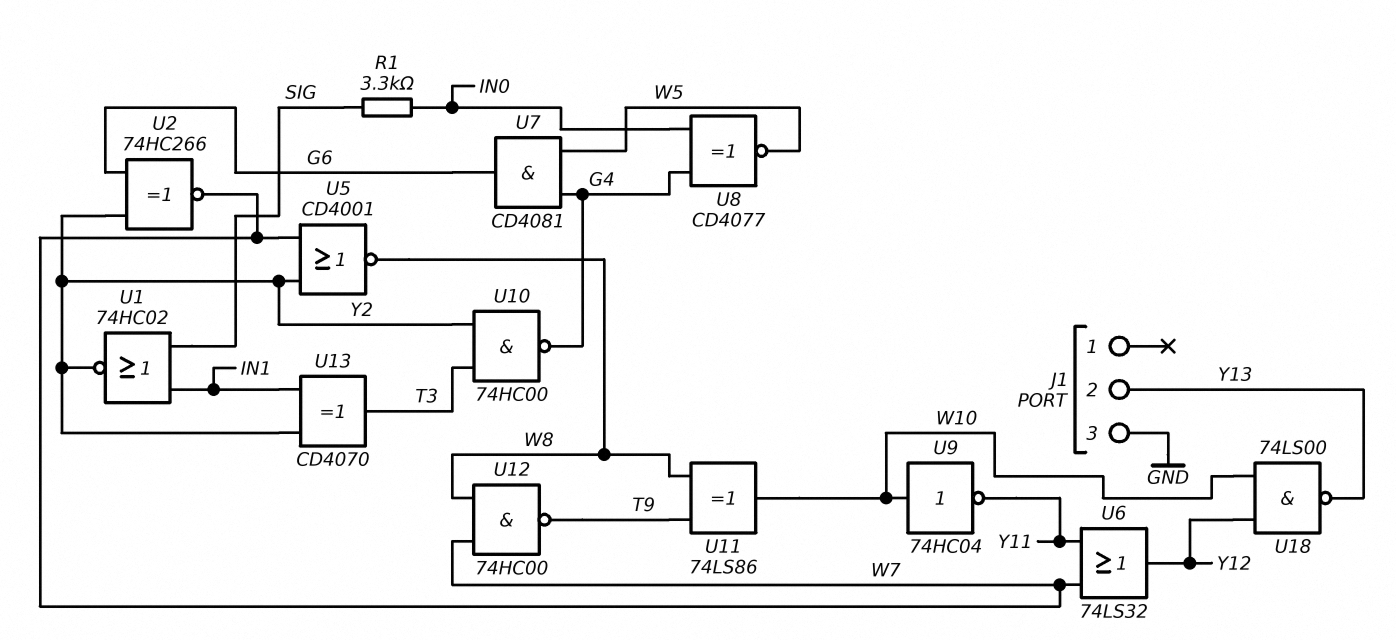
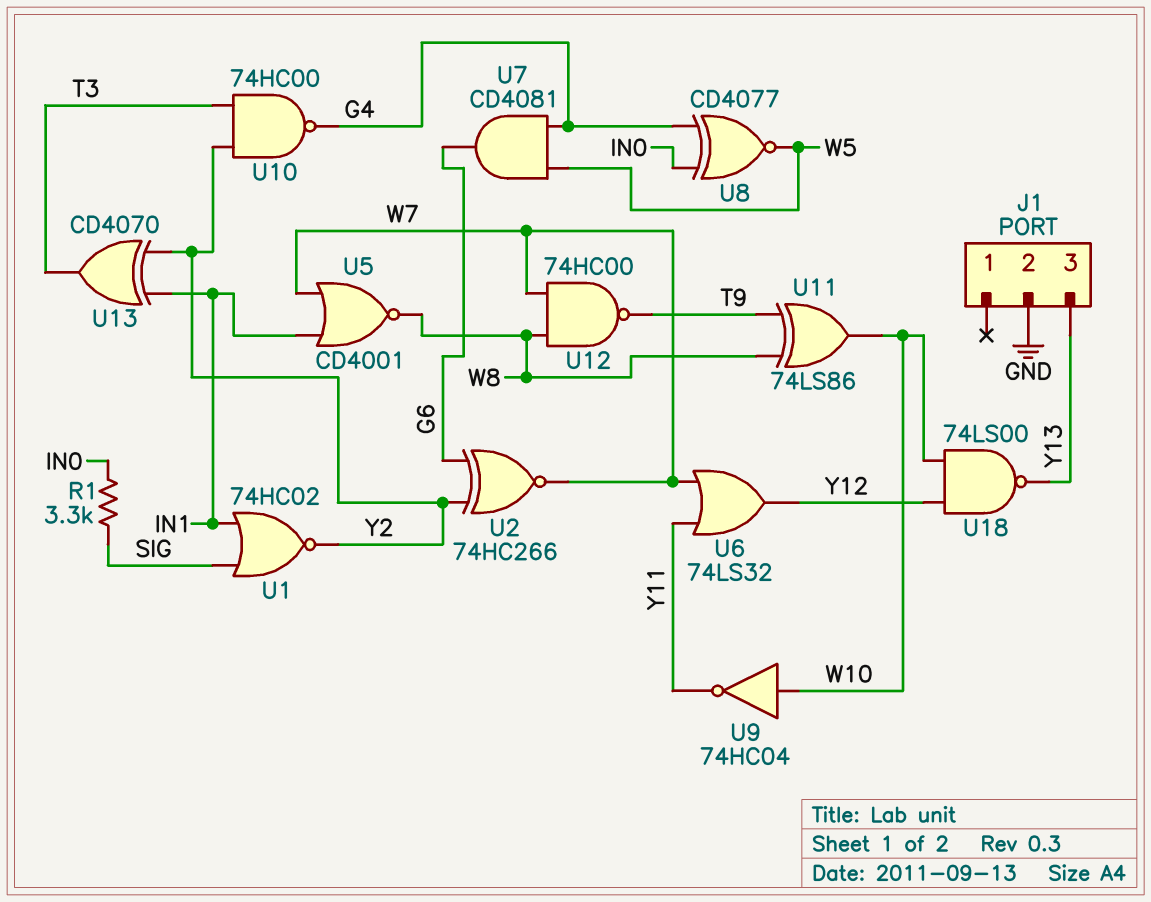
J1 pin 2: Y13 -> GND
J1 pin 3: GND -> Y13
U5: NOR CD4001 (in W7, in Y2, out W8) -> NOR CD4001 (in IN1, in W7, out W8)

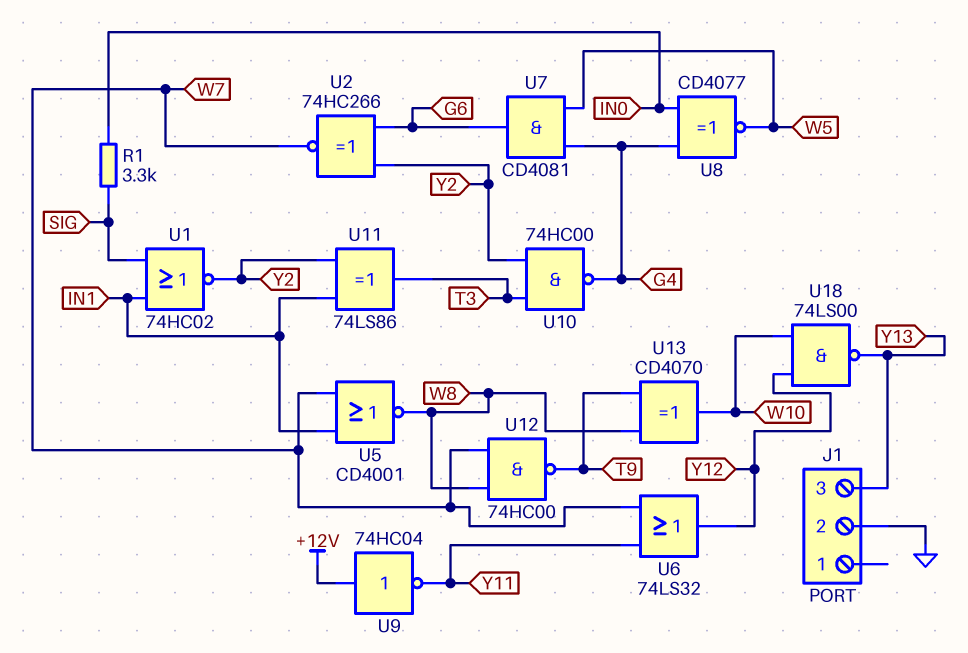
U9: NOT 74HC04 (in W10, out Y11) -> NOT 74HC04 (in +12V, out Y11)
U11: XOR 74LS86 (in T9, in W8, out W10) -> XOR 74LS86 (in IN1, in Y2, out T3)
U13: XOR CD4070 (in IN1, in Y2, out T3) -> XOR CD4070 (in T9, in W8, out W10)

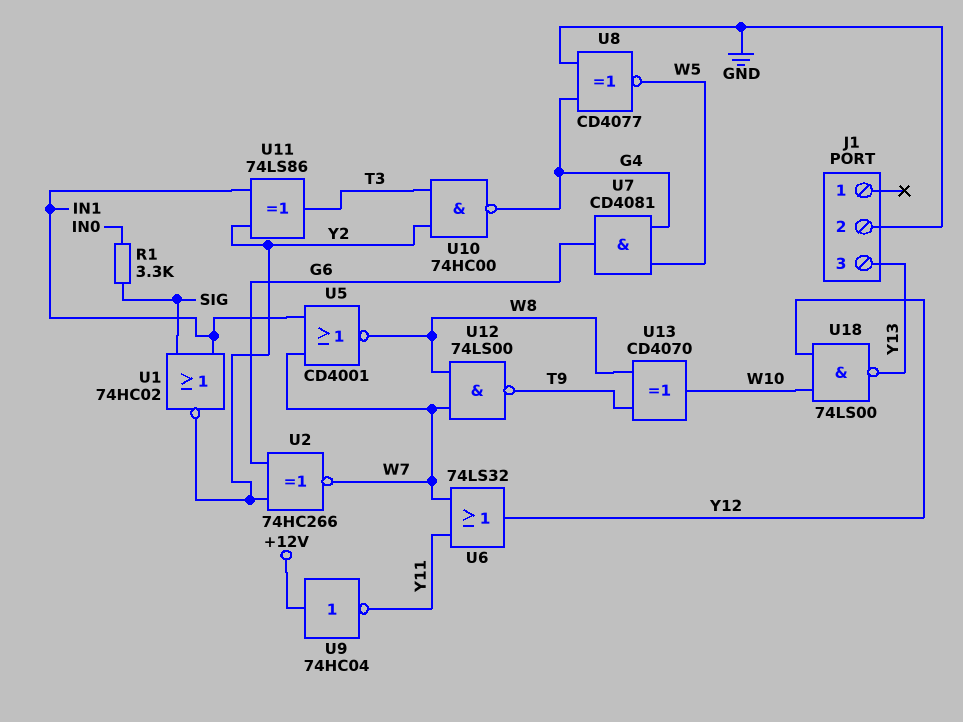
U8: XNOR CD4077 (in G4, in IN0, out W5) -> XNOR CD4077 (in G4, in GND, out W5)
U12: NAND 74HC00 (in W7, in W8, out T9) -> NAND 74LS00 (in W7, in W8, out T9)

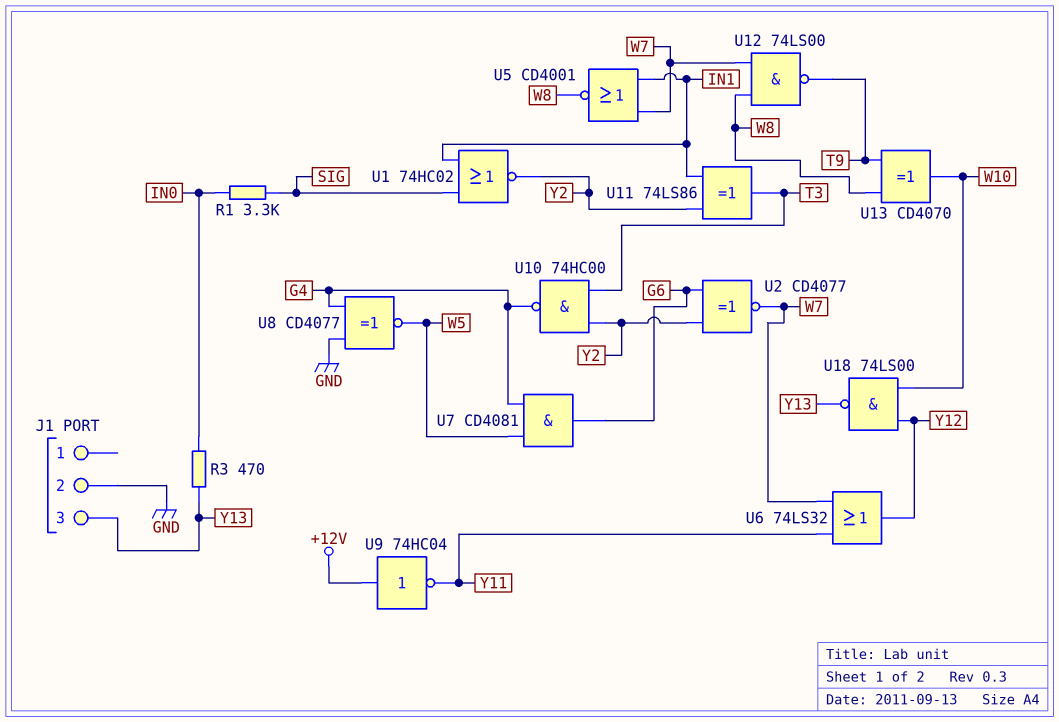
R3: none -> 470 (IN0, Y13)
U2: XNOR 74HC266 (in G6, in Y2, out W7) -> XNOR CD4077 (in G6, in Y2, out W7)

